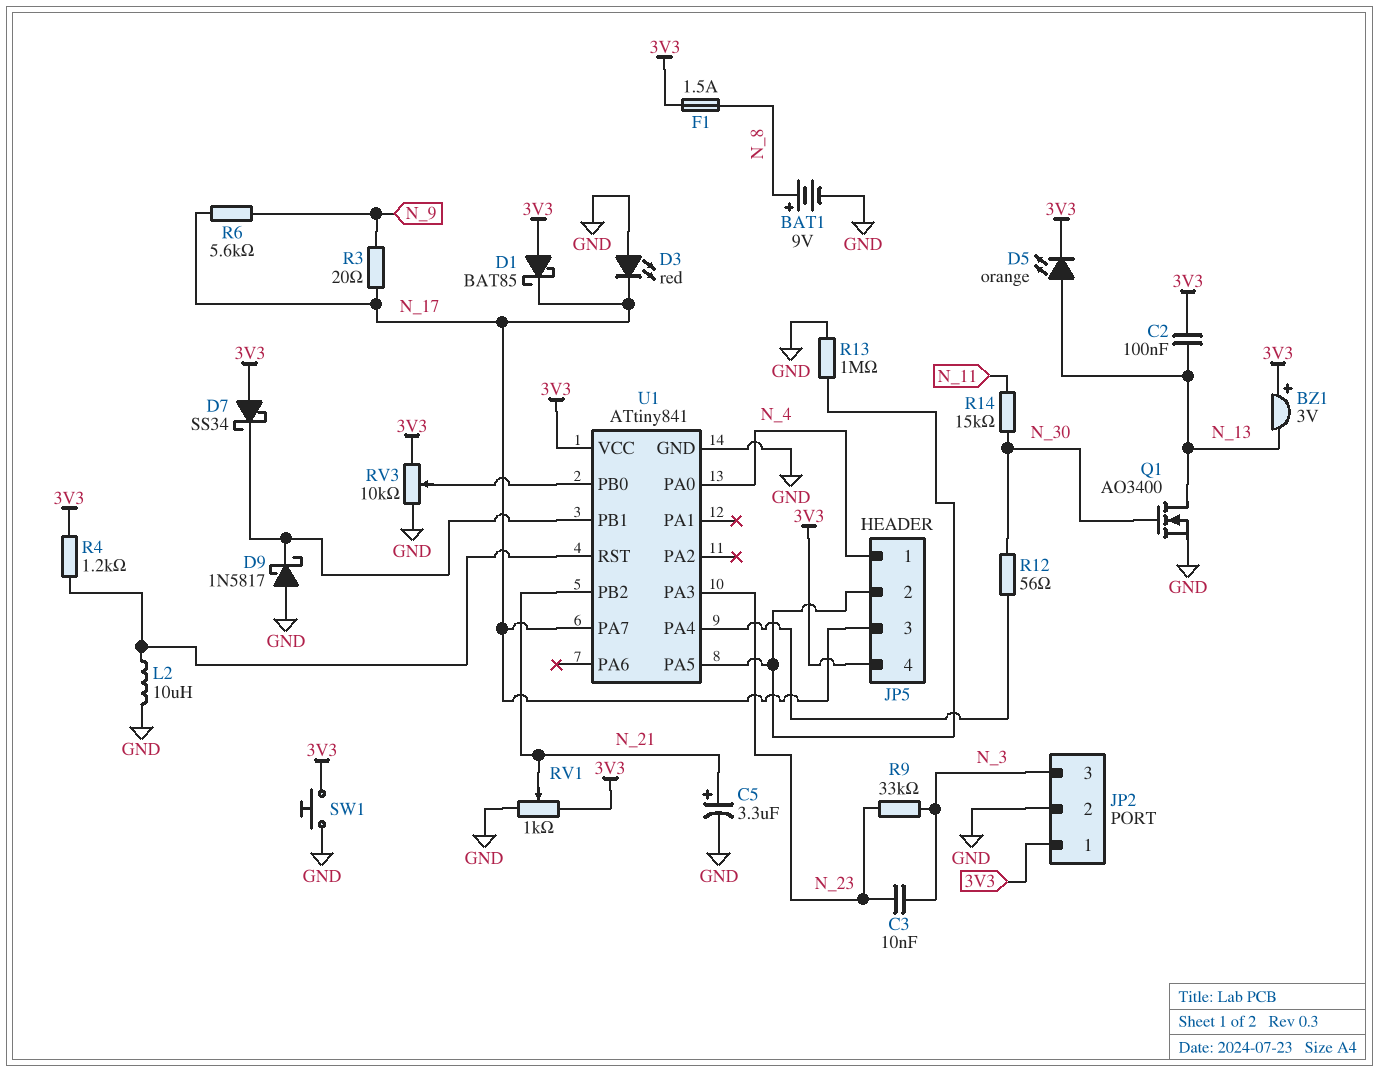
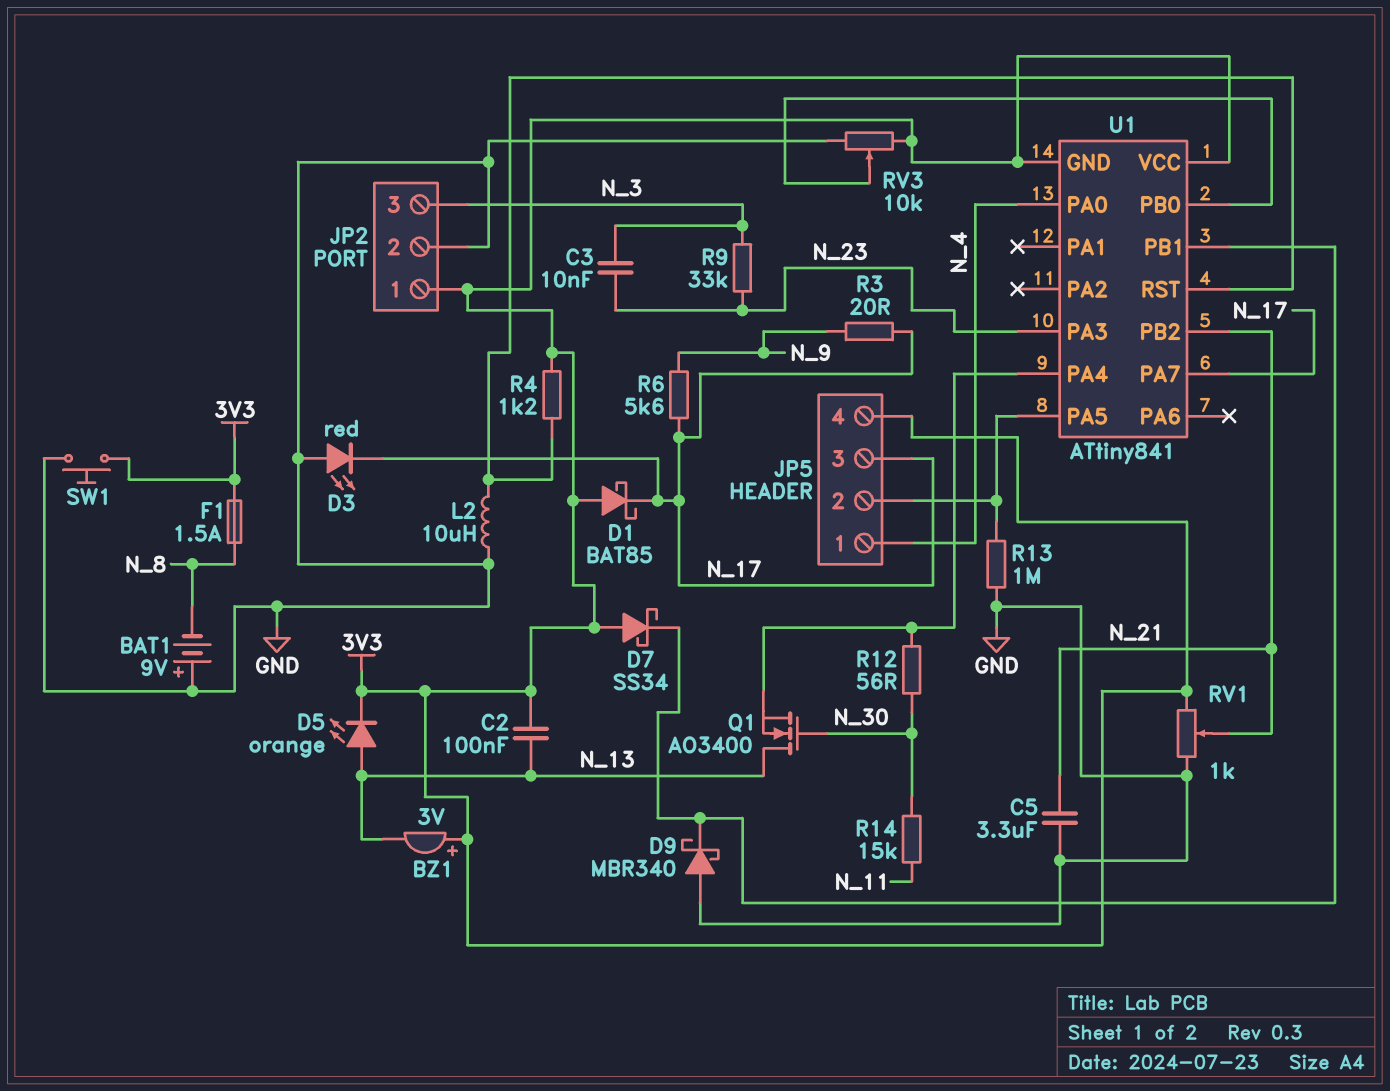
BAT1: 9V (plus N_8, minus GND) -> 9V (plus GND, minus N_8)
C5: 3.3uF (plus N_21, minus GND) -> 3.3uF (GND, N_21)
D9: schottky 1N5817 (A GND, K U1/PB1) -> schottky MBR340 (A GND, K U1/PB1)
Q1: NMOS AO3400 (G N_30, D N_13, S GND) -> NMOS AO3400 (G N_30, D N_13, S U1/PA4)
U1 pin GND: GND -> 3V3

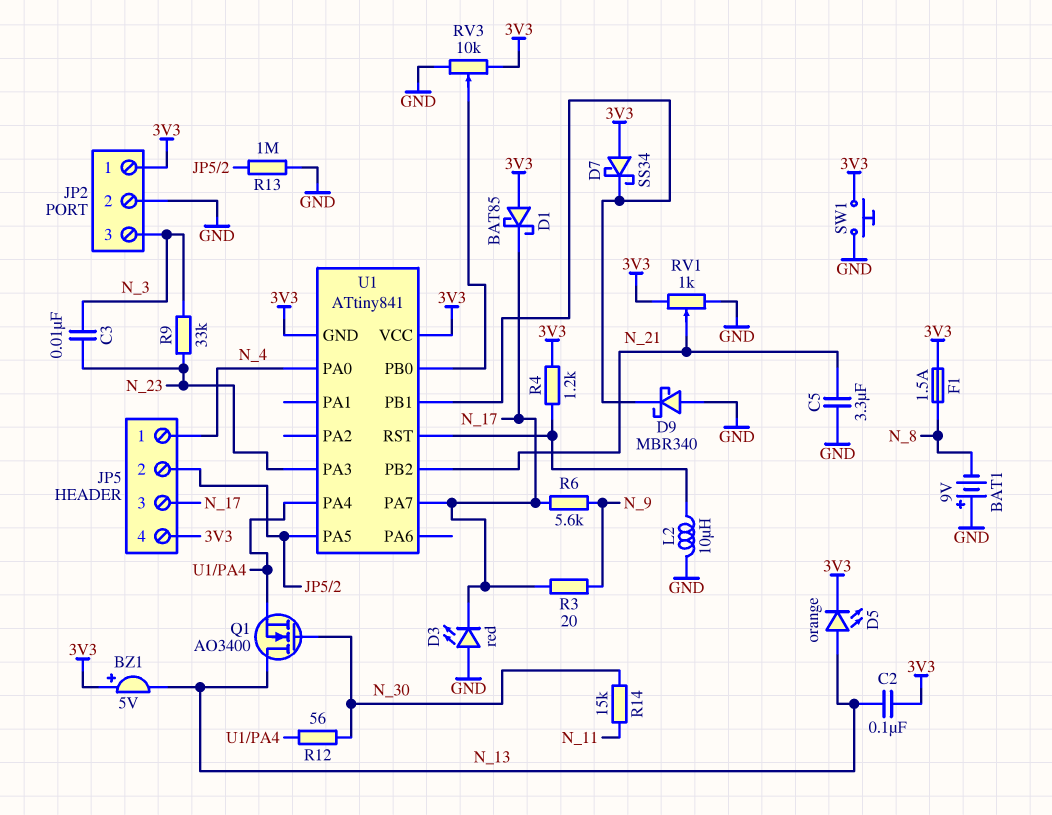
BZ1: buzzer 3V (plus 3V3, minus N_13) -> buzzer 5V (plus 3V3, minus N_13)

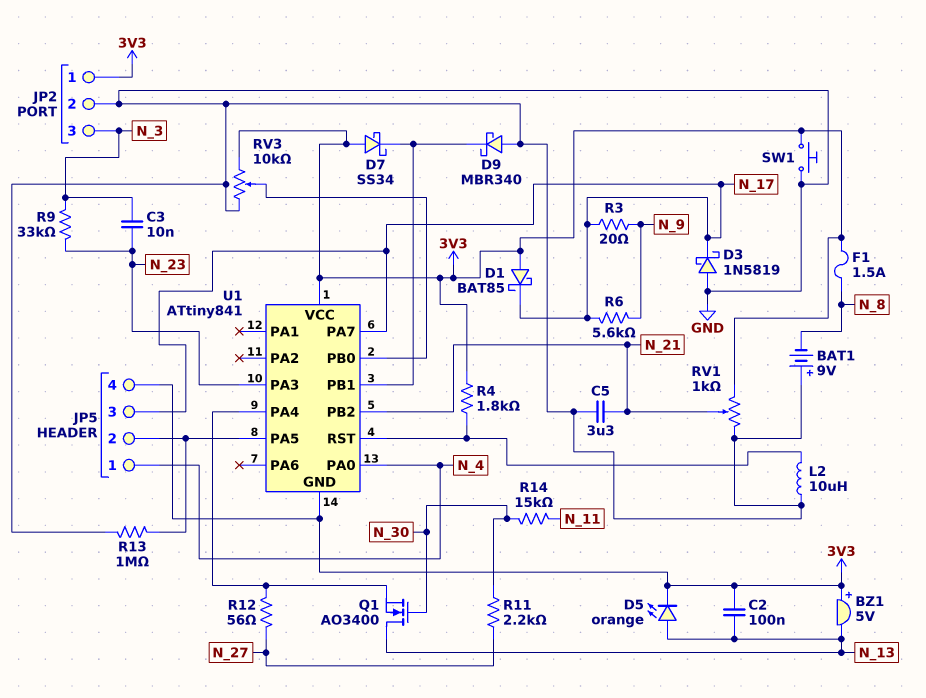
D3: LED red (A GND, K N_17) -> schottky 1N5819 (A GND, K N_17)
R4: 1.2k (3V3, U1/RST) -> 1.8k (3V3, U1/RST)
R11: none -> 2.2k (N_27, N_30)
R12: 56 (N_30, U1/PA4) -> 56 (N_27, U1/PA4)

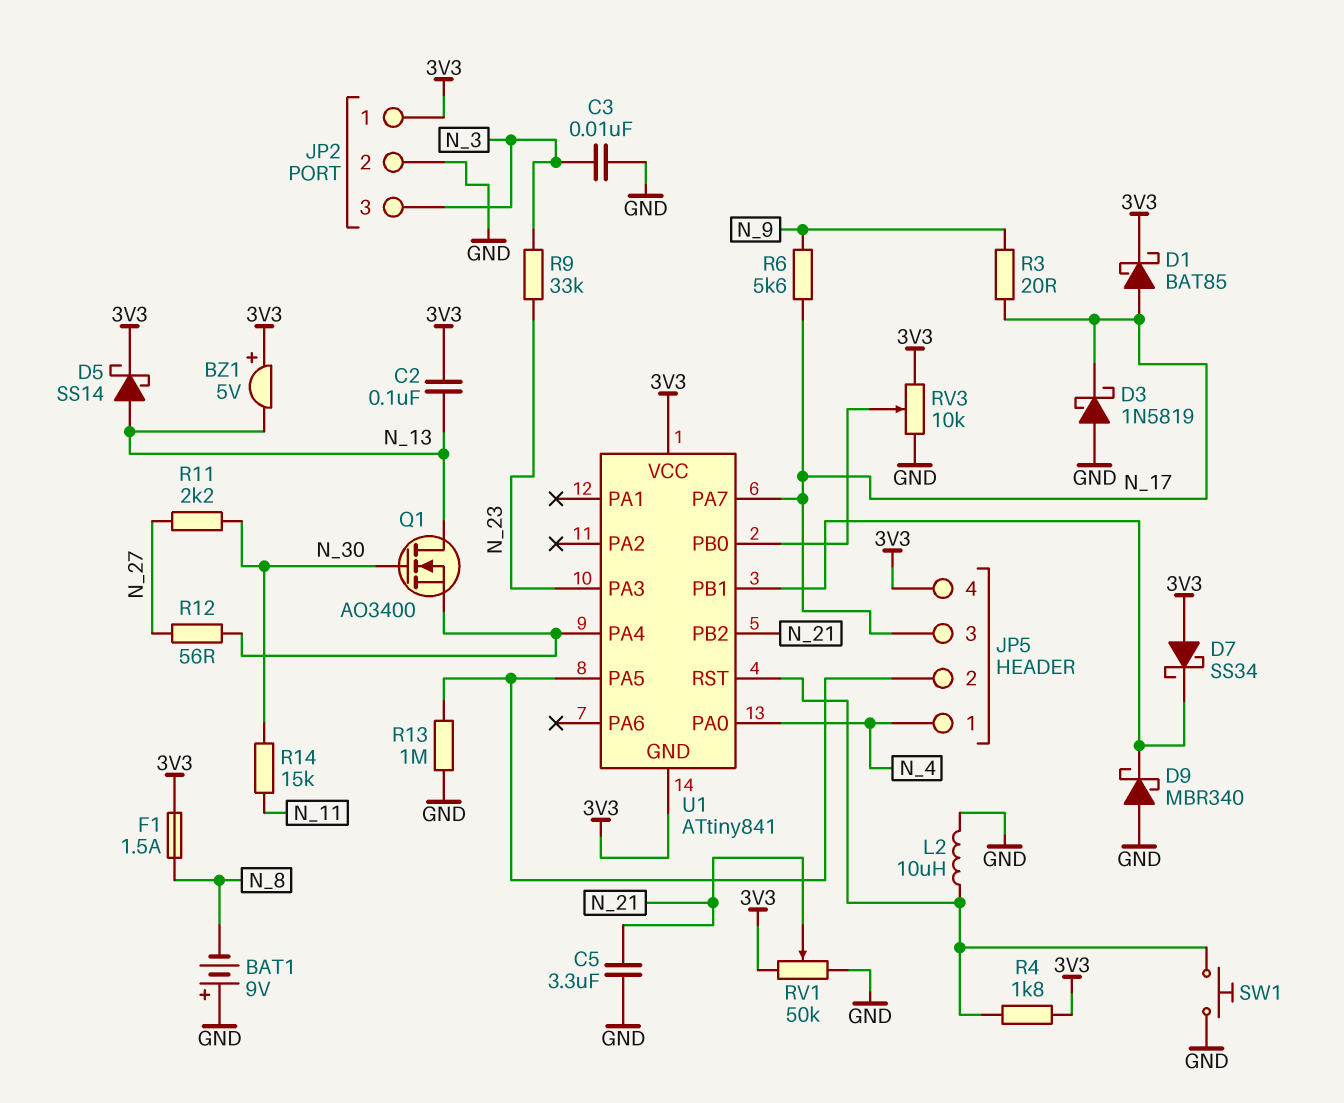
C3: 10nF (N_3, N_23) -> 10nF (GND, N_3)
D1: schottky BAT85 (A 3V3, K N_17) -> schottky BAT85 (A N_17, K 3V3)
D5: LED orange (A N_13, K 3V3) -> schottky SS14 (A N_13, K 3V3)
RV1: 1k (3V3, GND, wiper N_21) -> 50k (3V3, GND, wiper N_21)
SW1: button (3V3, GND) -> button (GND, U1/RST)

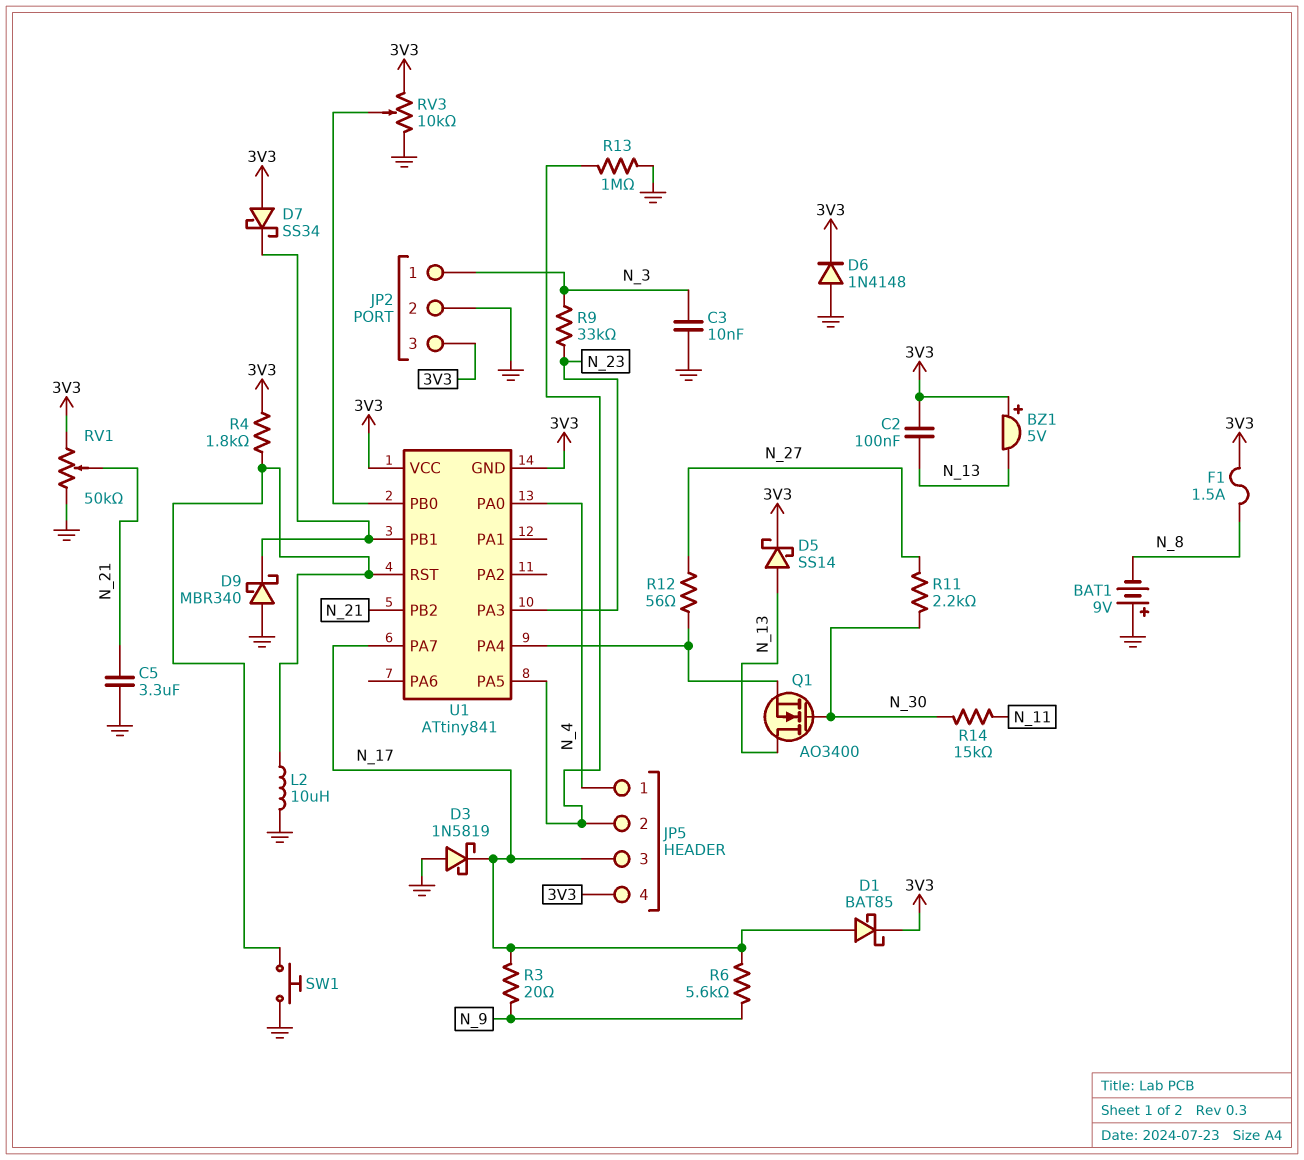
D6: none -> diode 1N4148 (A GND, K 3V3)
JP2 pin 1: 3V3 -> N_3
JP2 pin 3: N_3 -> 3V3

